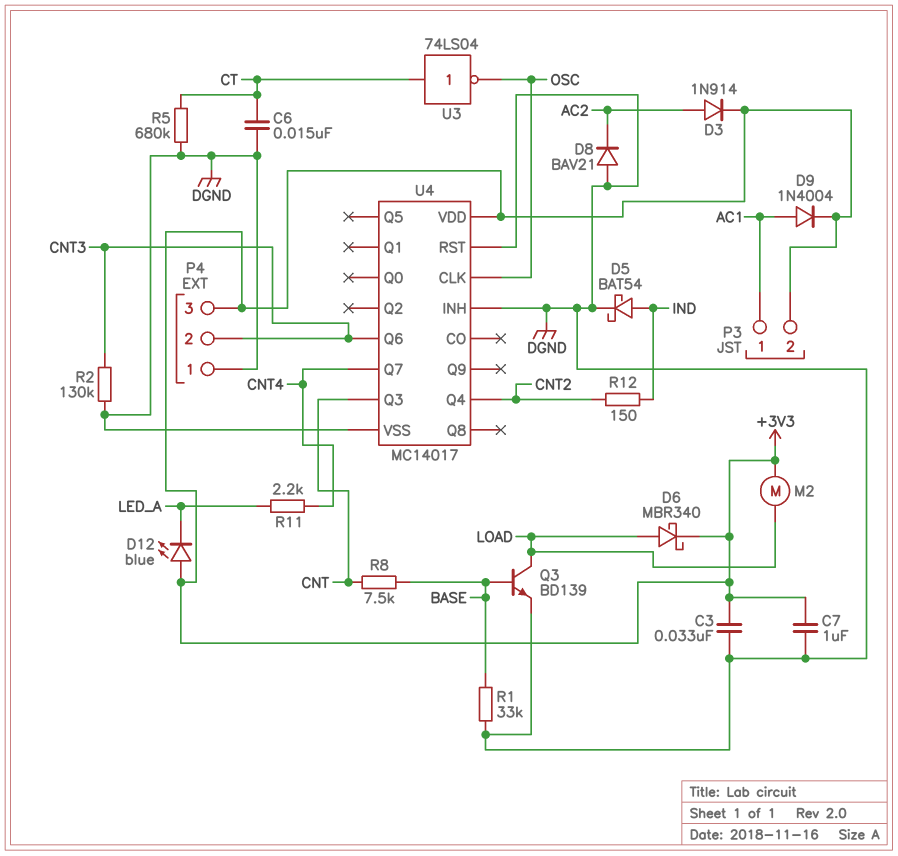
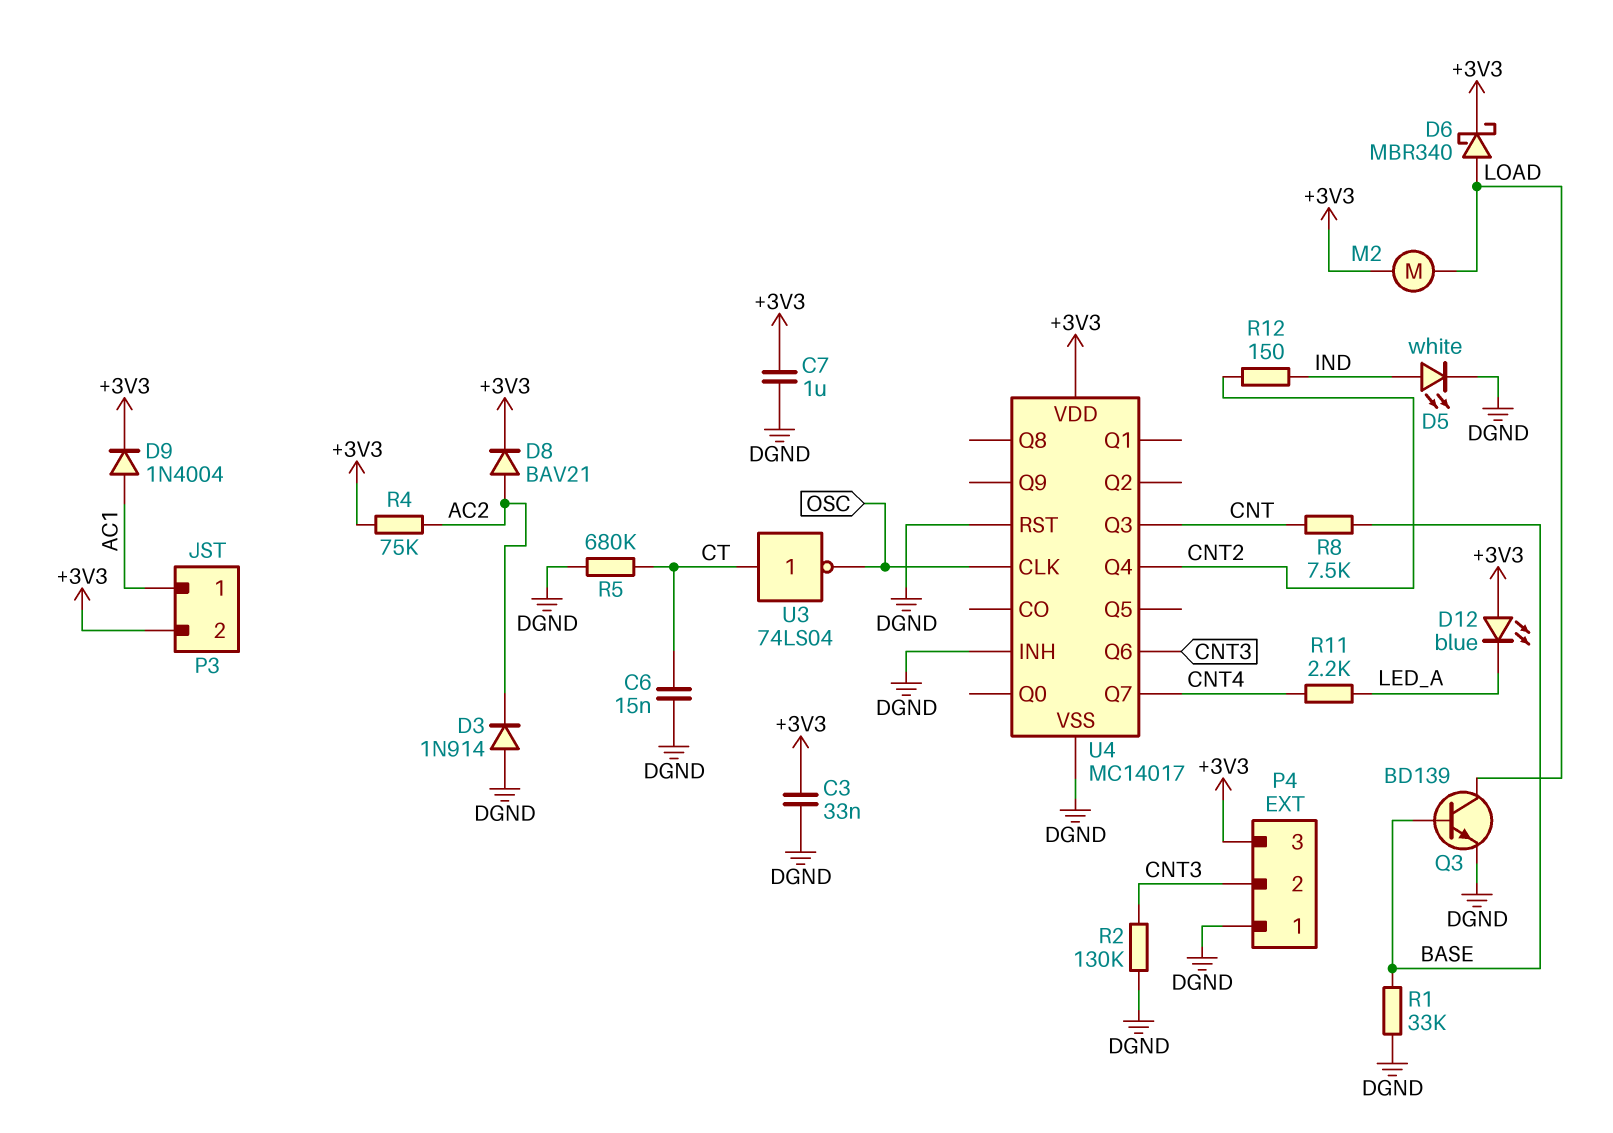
D3: diode 1N914 (A AC2, K +3V3) -> diode 1N914 (A DGND, K AC2)
D5: schottky BAT54 (A IND, K DGND) -> LED white (A IND, K DGND)
D8: diode BAV21 (A DGND, K AC2) -> diode BAV21 (A AC2, K +3V3)
R4: none -> 75k (+3V3, AC2)

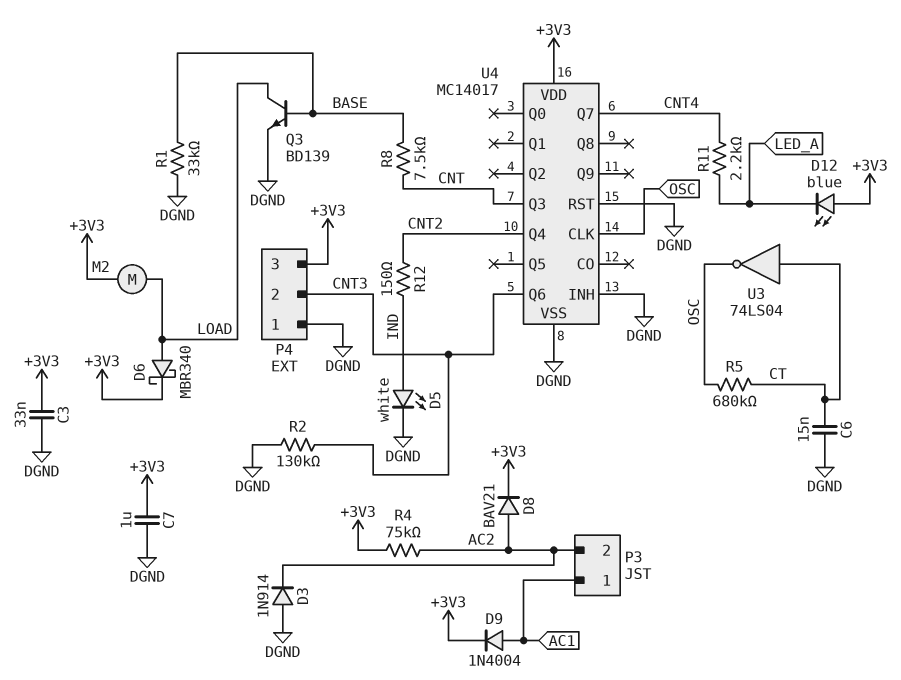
P3 pin 2: +3V3 -> AC2
R5: 680k (CT, DGND) -> 680k (CT, OSC)

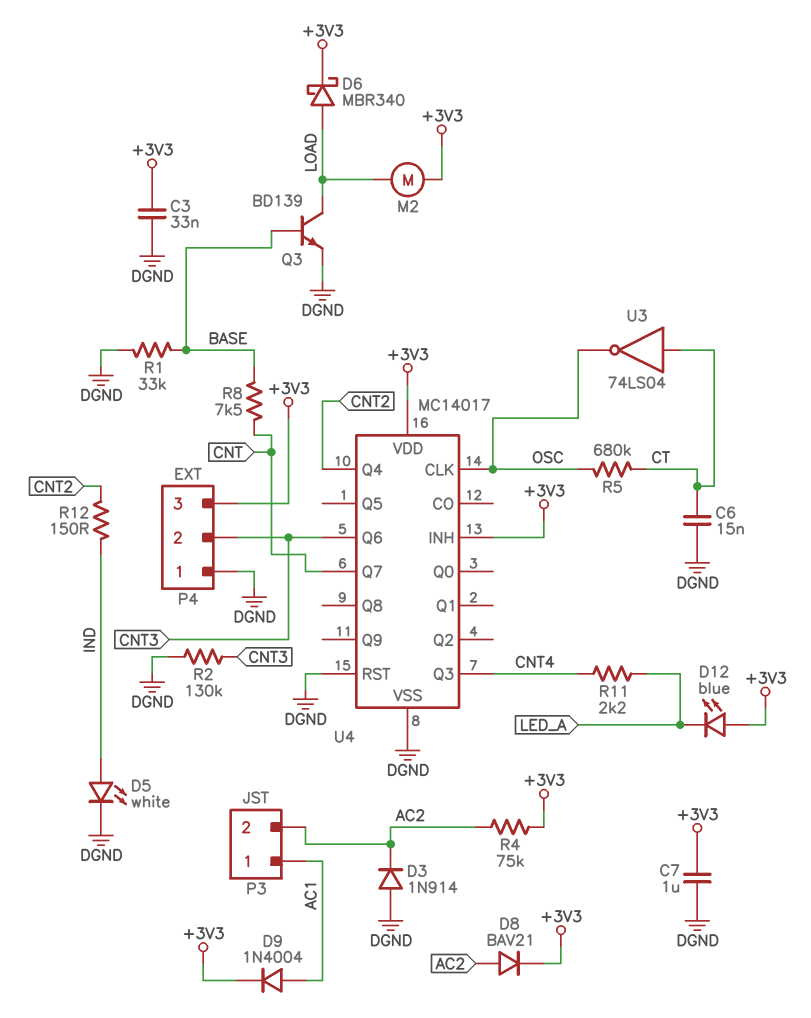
U4 pin INH: DGND -> +3V3
U4 pin Q3: CNT -> CNT4
U4 pin Q7: CNT4 -> CNT

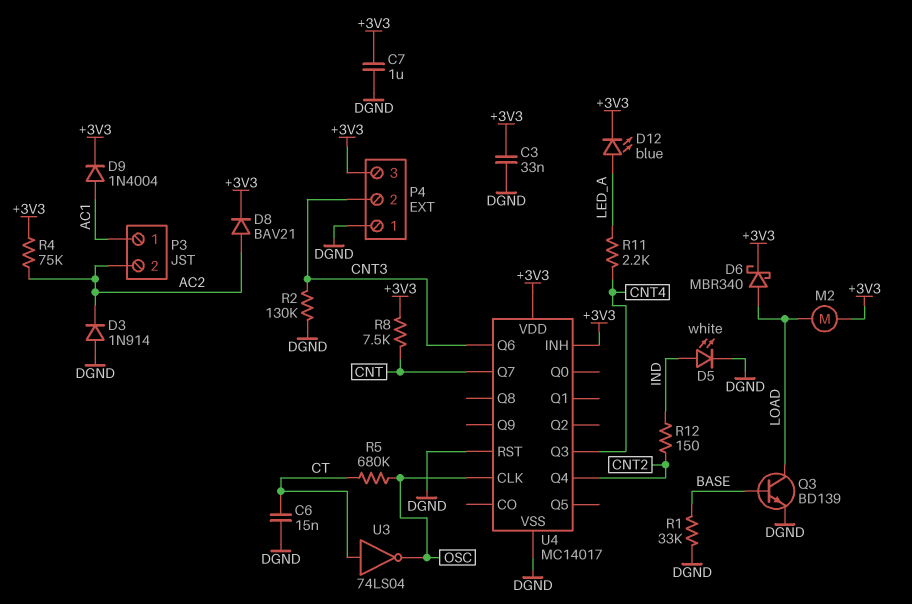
D12: LED blue (A +3V3, K LED_A) -> LED blue (A LED_A, K +3V3)
R8: 7.5k (BASE, CNT) -> 7.5k (+3V3, CNT)

